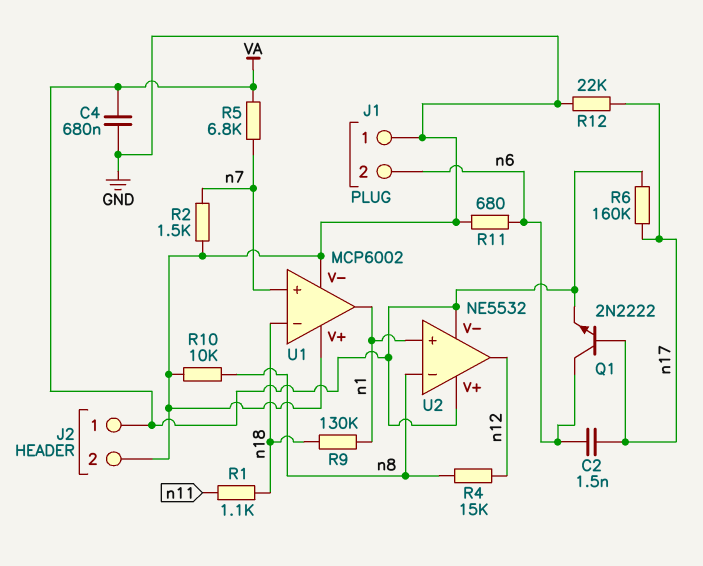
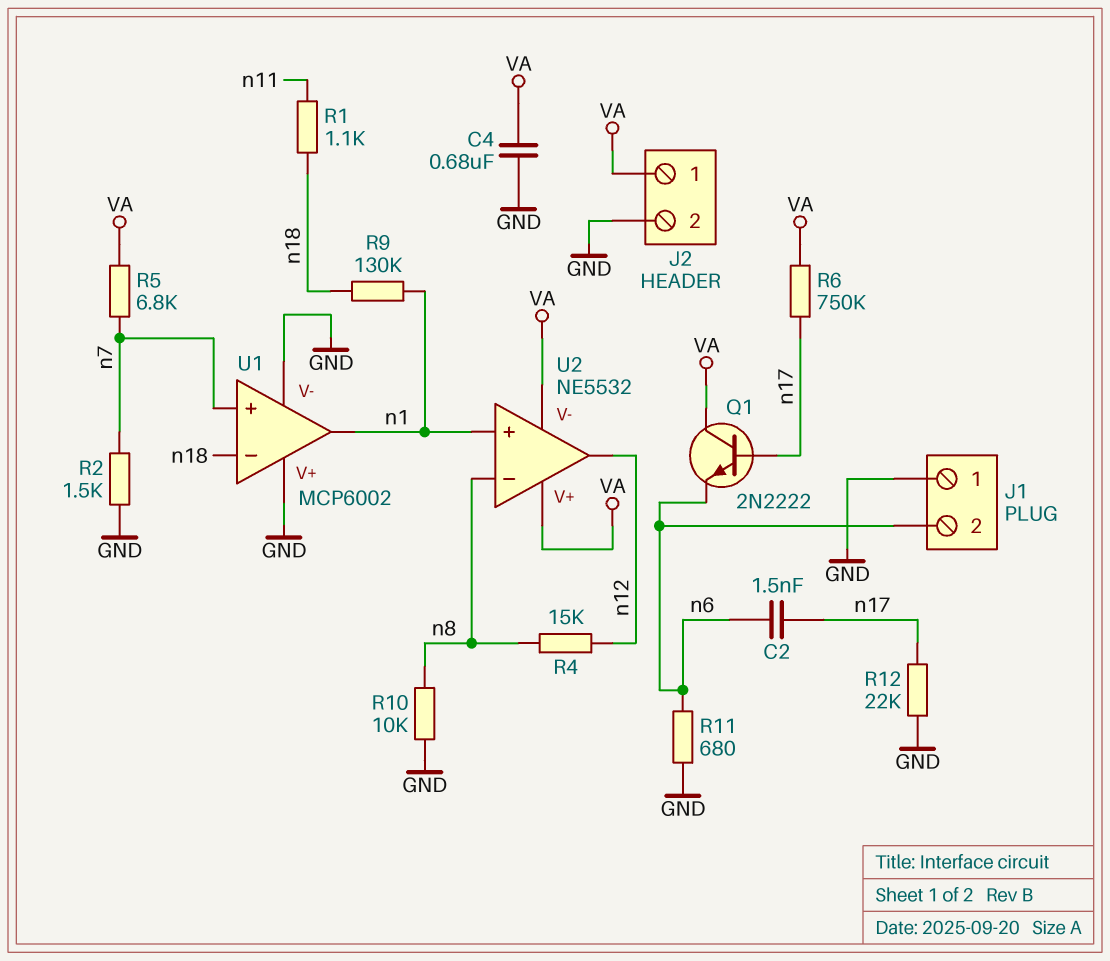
Q1: NPN 2N2222 (B n17, C n6, E VA) -> NPN 2N2222 (B n17, C VA, E n6)
R6: 160k (VA, n17) -> 750k (VA, n17)

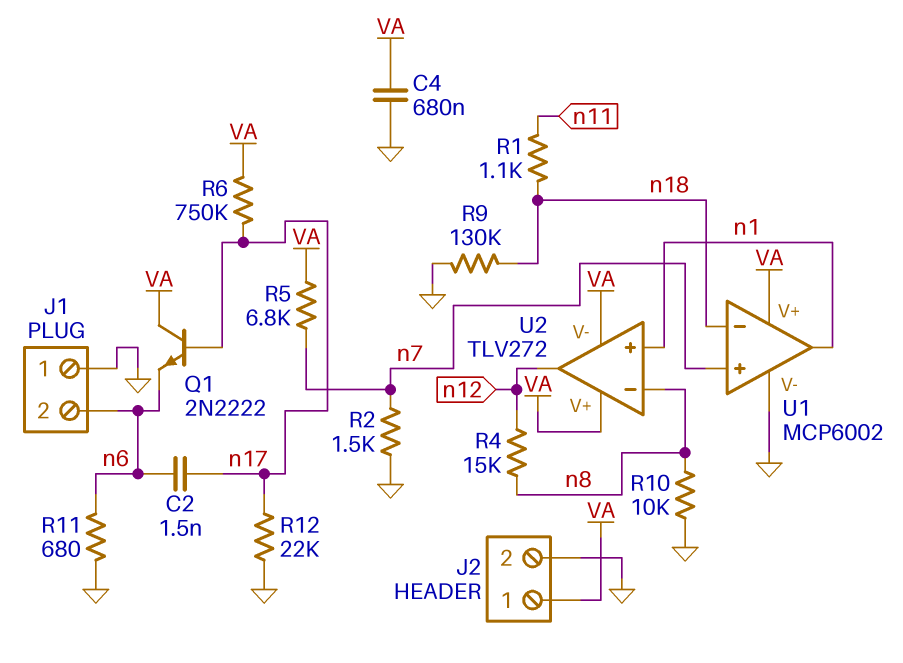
R9: 130k (n1, n18) -> 130k (GND, n18)
U1 pin V+: GND -> VA
U2: NE5532 -> TLV272

